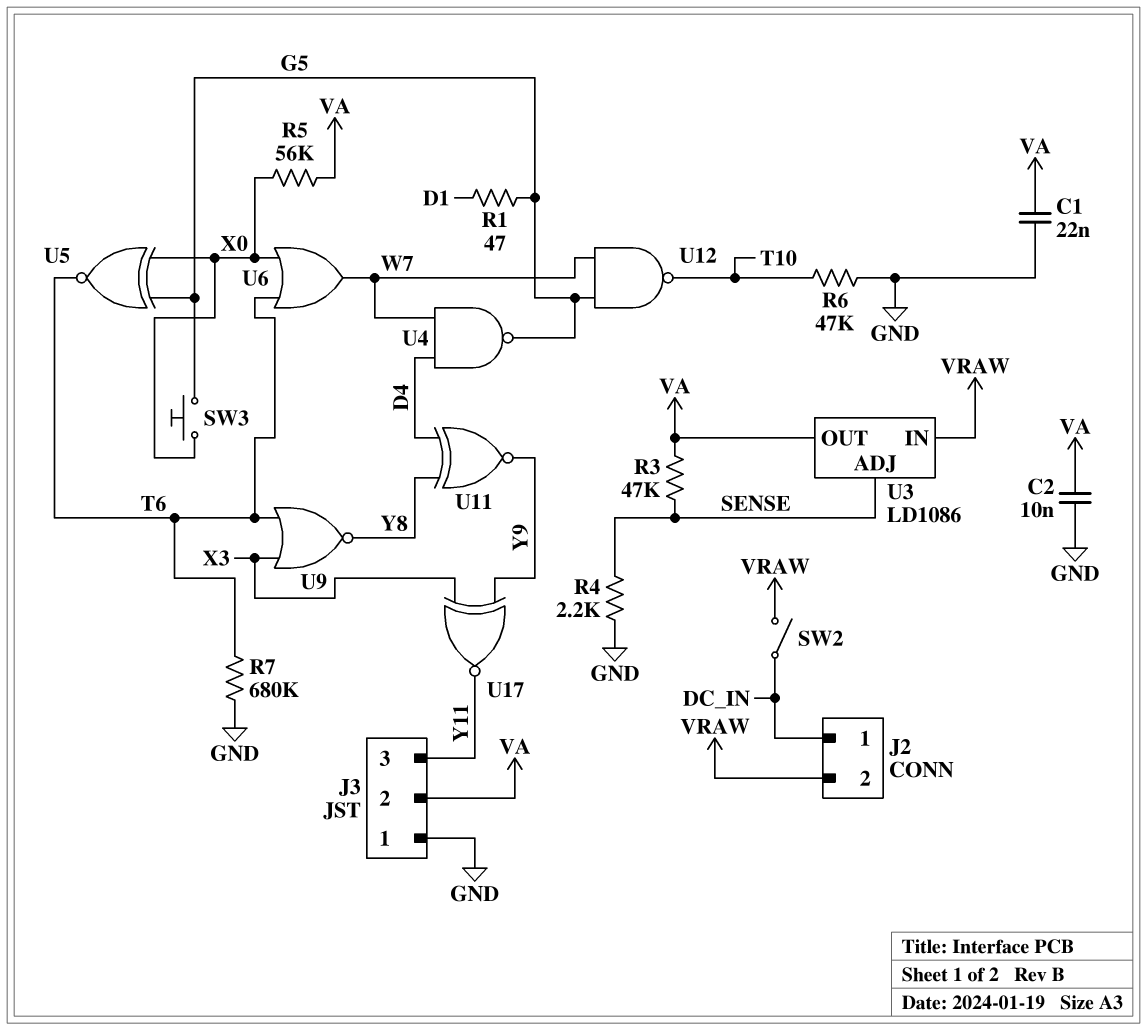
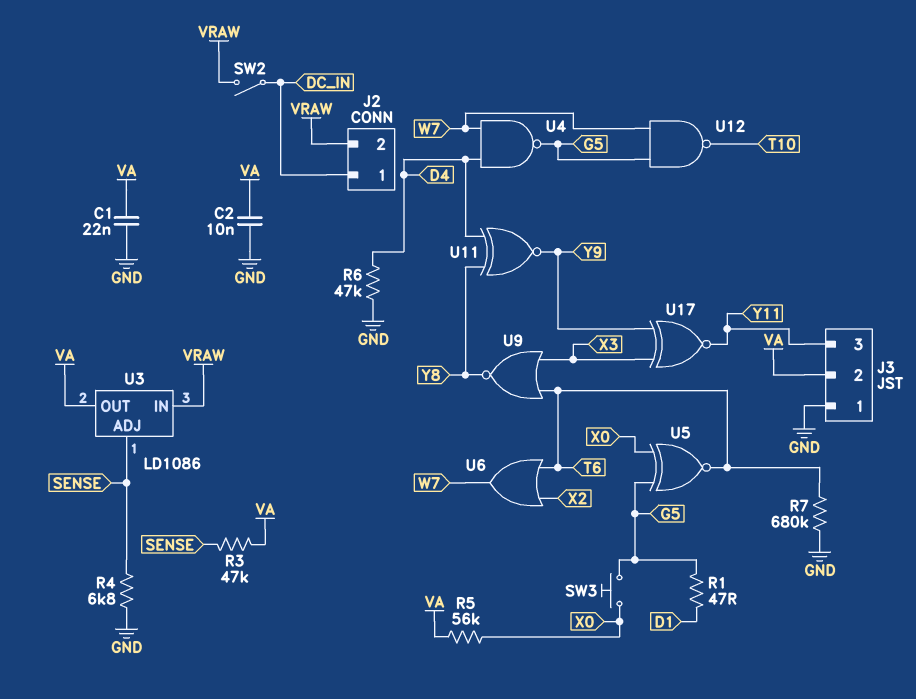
R4: 2.2k (GND, SENSE) -> 6.8k (GND, SENSE)
R6: 47k (GND, T10) -> 47k (D4, GND)
U6: OR (in T6, in X0, out W7) -> OR (in T6, in X2, out W7)

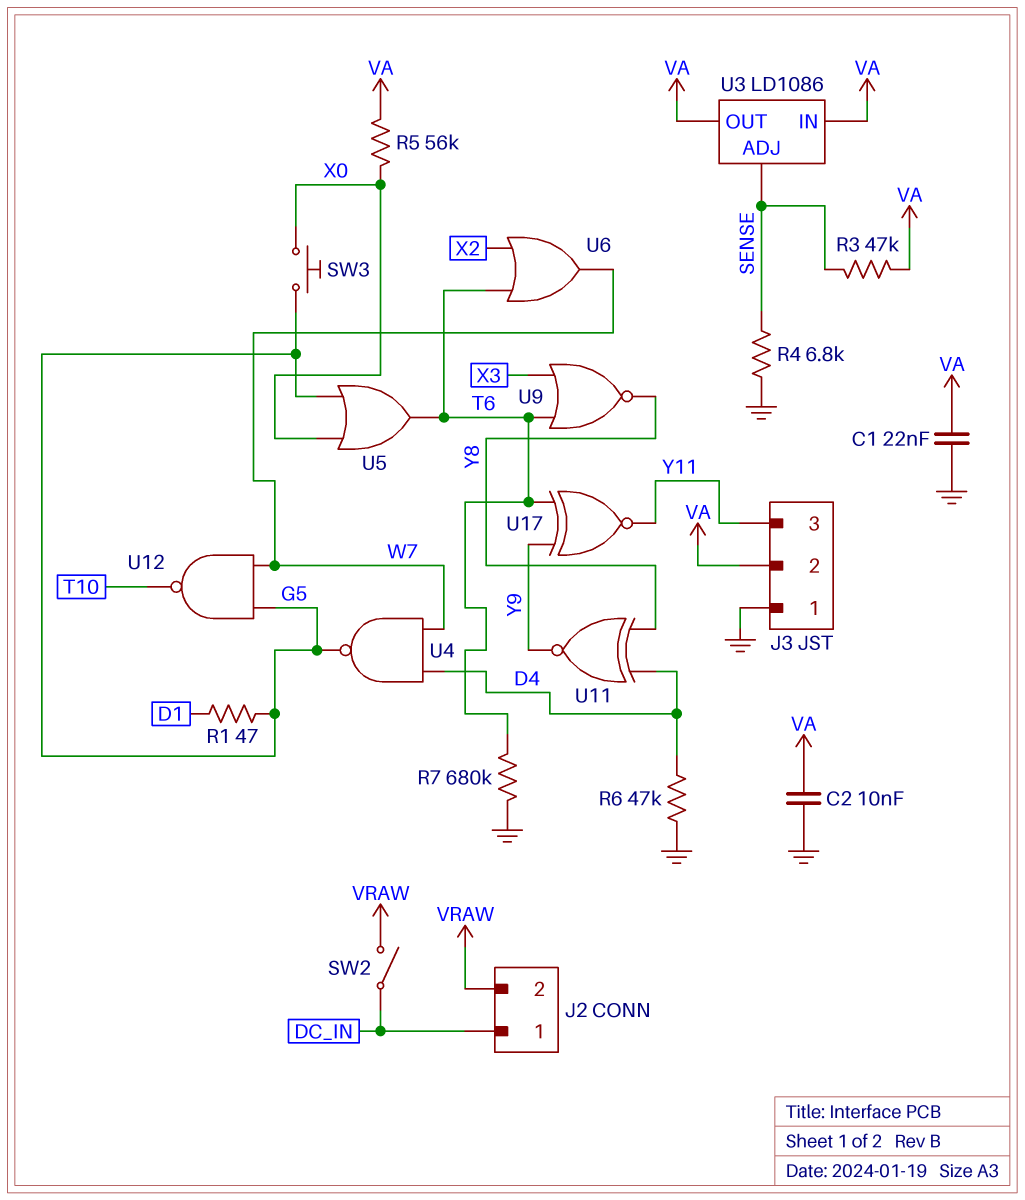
U3 pin IN: VRAW -> VA
U5: XNOR (in G5, in X0, out T6) -> OR (in G5, in X0, out T6)
U17: XNOR (in X3, in Y9, out Y11) -> XNOR (in T6, in Y9, out Y11)

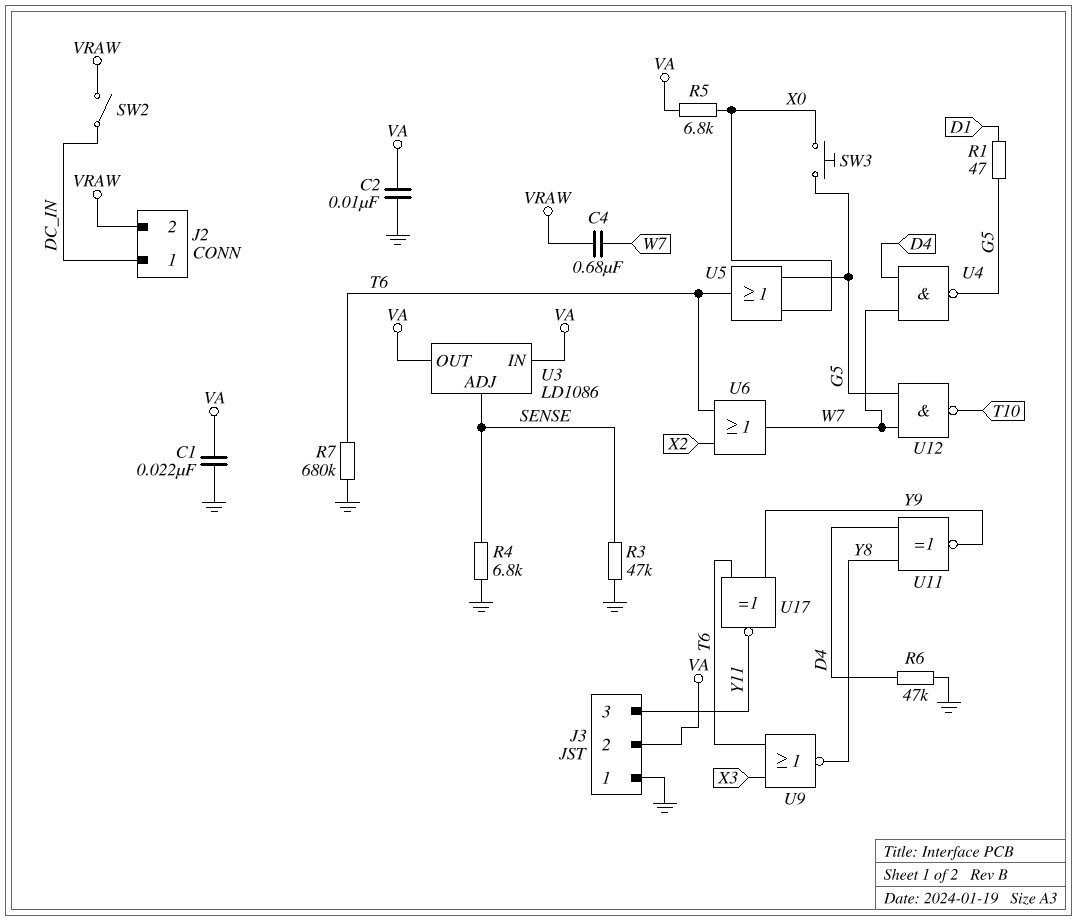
C4: none -> 680nF (VRAW, W7)
R3: 47k (SENSE, VA) -> 47k (GND, SENSE)
R5: 56k (VA, X0) -> 6.8k (VA, X0)

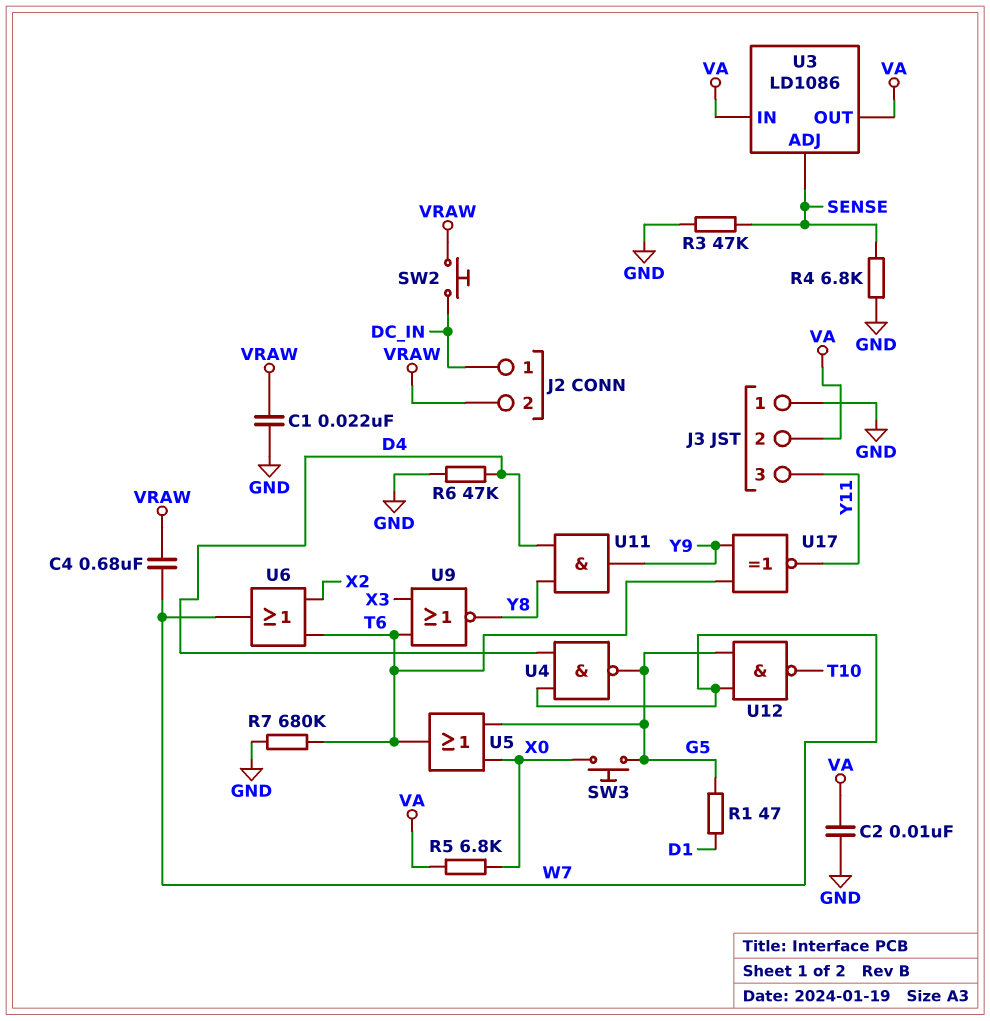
C1: 22nF (GND, VA) -> 22nF (GND, VRAW)
SW2: switch (DC_IN, VRAW) -> button (DC_IN, VRAW)
U11: XNOR (in D4, in Y8, out Y9) -> AND (in D4, in Y8, out Y9)

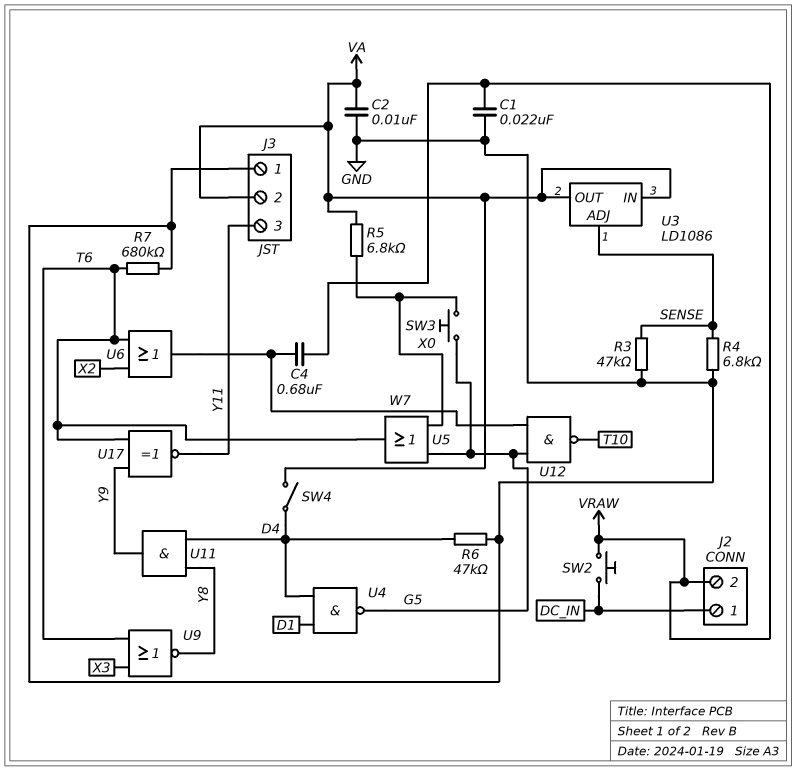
R1: 47 (D1, G5) -> none
SW4: none -> switch (D4, VA)
U4: NAND (in D4, in W7, out G5) -> NAND (in D1, in D4, out G5)

